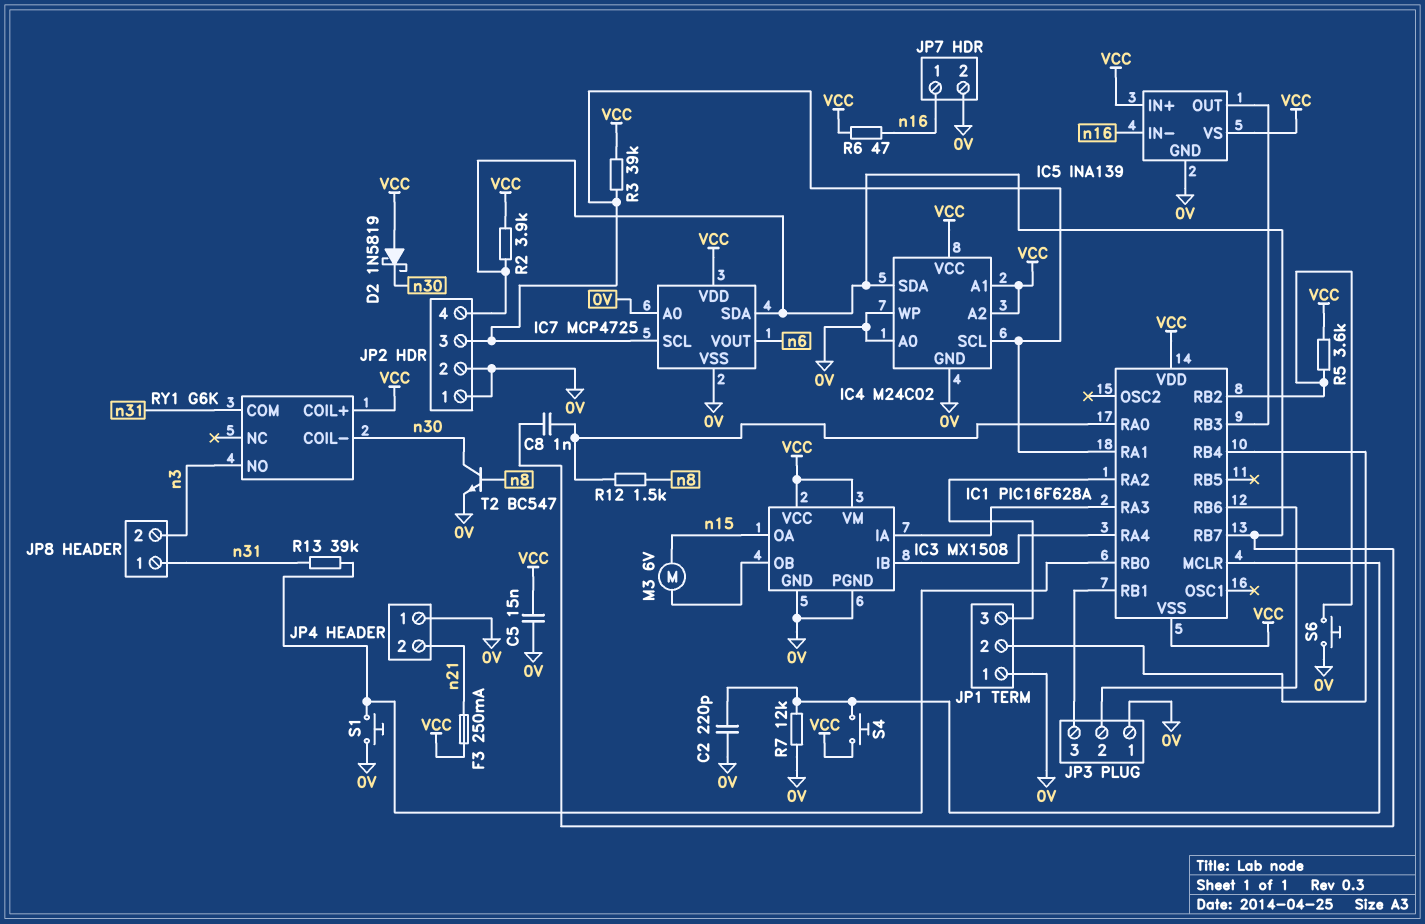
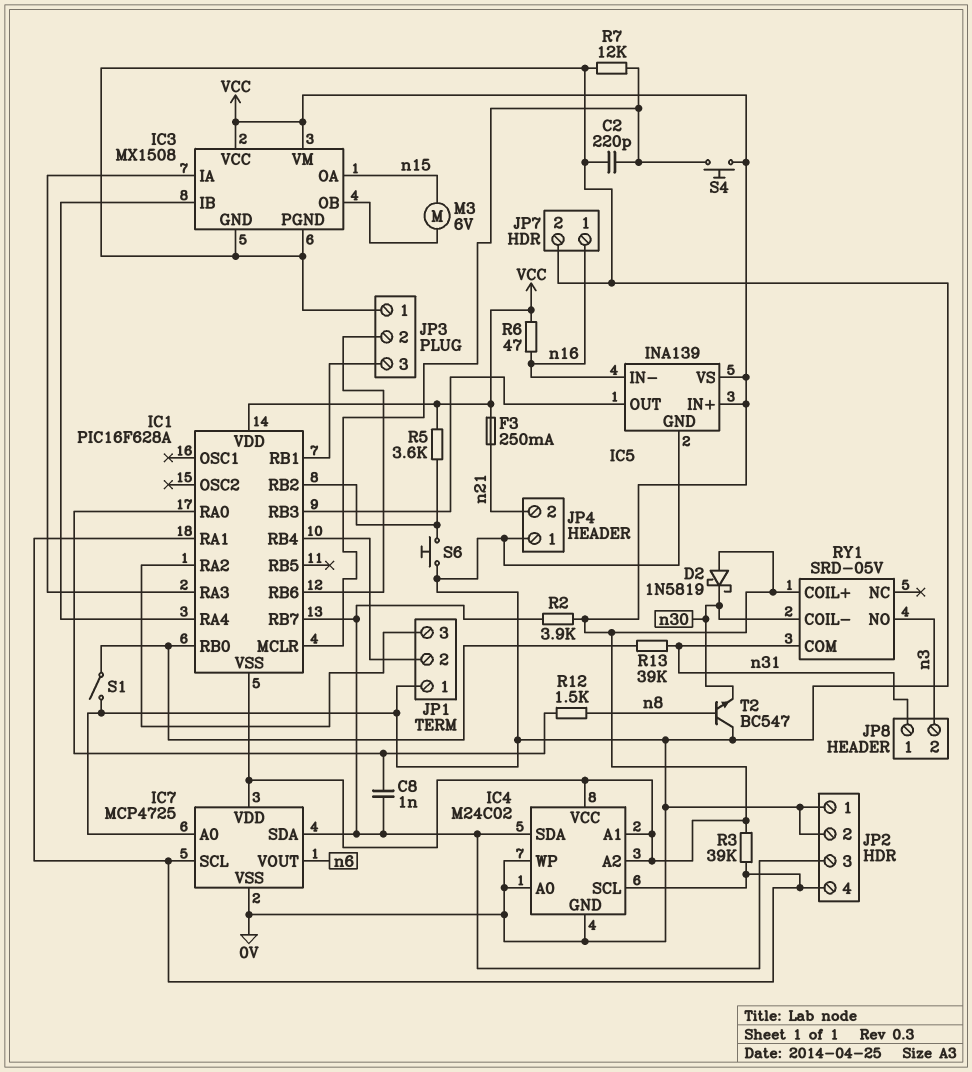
C5: 15nF (0V, VCC) -> none
JP2 pin 3: IC1/RA1 -> IC1/RB7
JP2 pin 4: IC1/RB7 -> IC1/RA1
RY1: G6K -> SRD-05V
S1: button (0V, IC1/RB0) -> switch (0V, IC1/RB0)
T2: NPN BC547 (B n8, C n30, E 0V) -> NPN BC547 (B n8, C 0V, E n30)

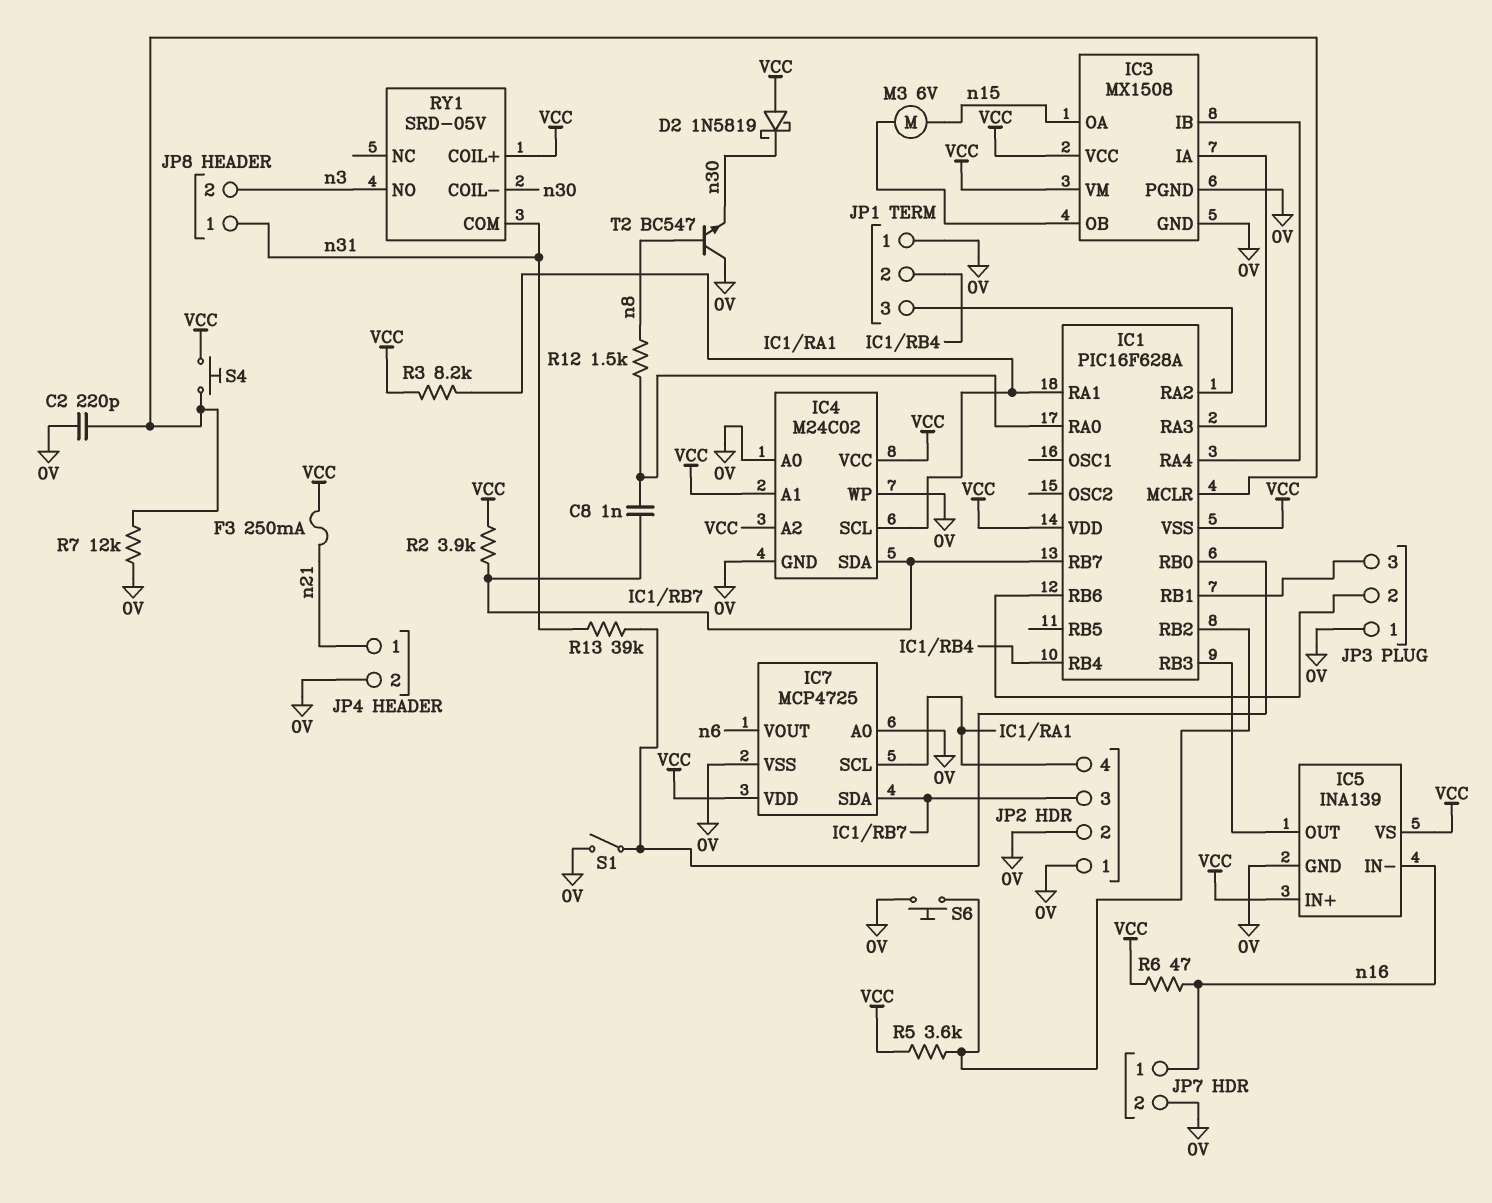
JP4 pin 1: 0V -> n21
JP4 pin 2: n21 -> 0V
R3: 39k (IC1/RA1, VCC) -> 8.2k (IC1/RA1, VCC)

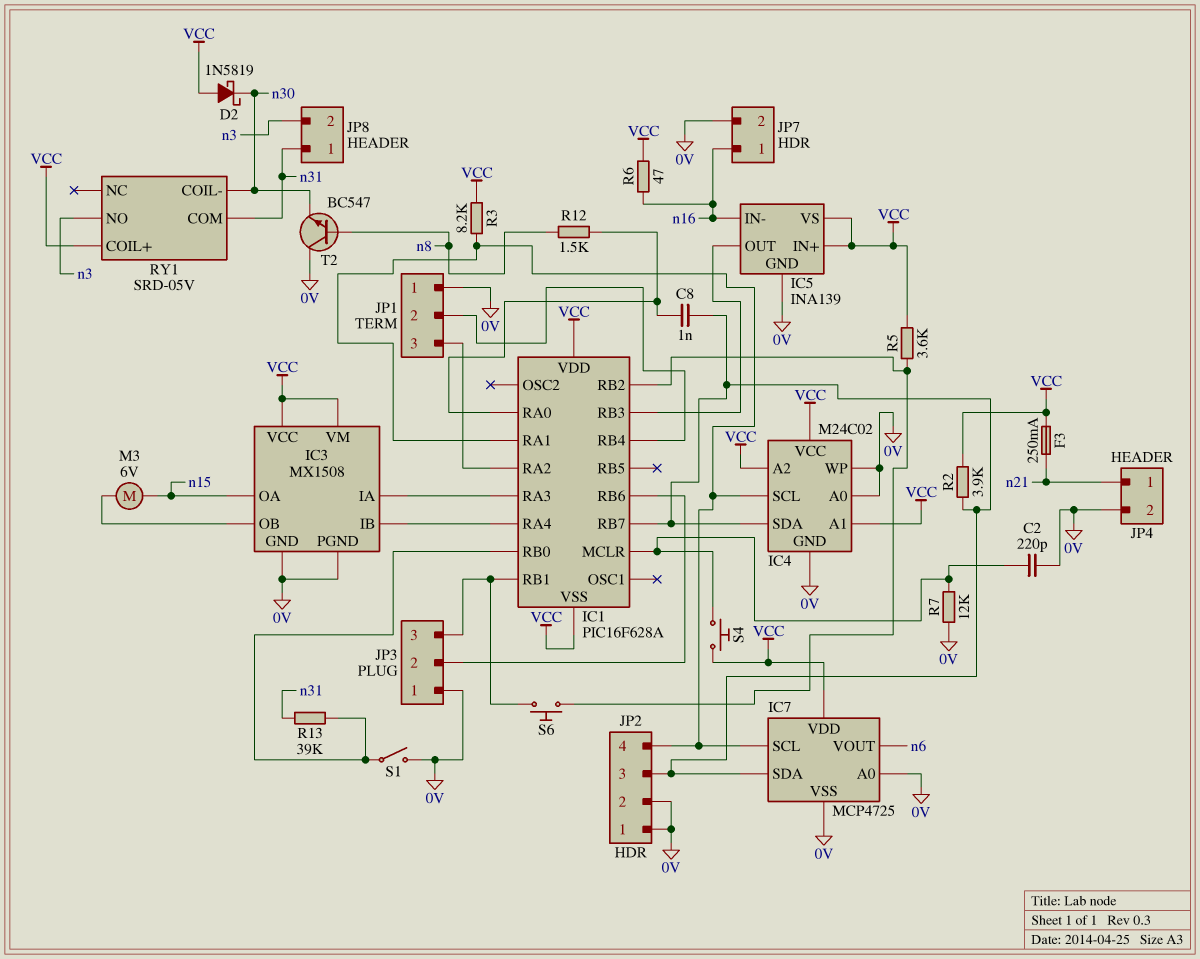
S6: button (0V, IC1/RB2) -> button (IC1/RB1, IC1/RB2)

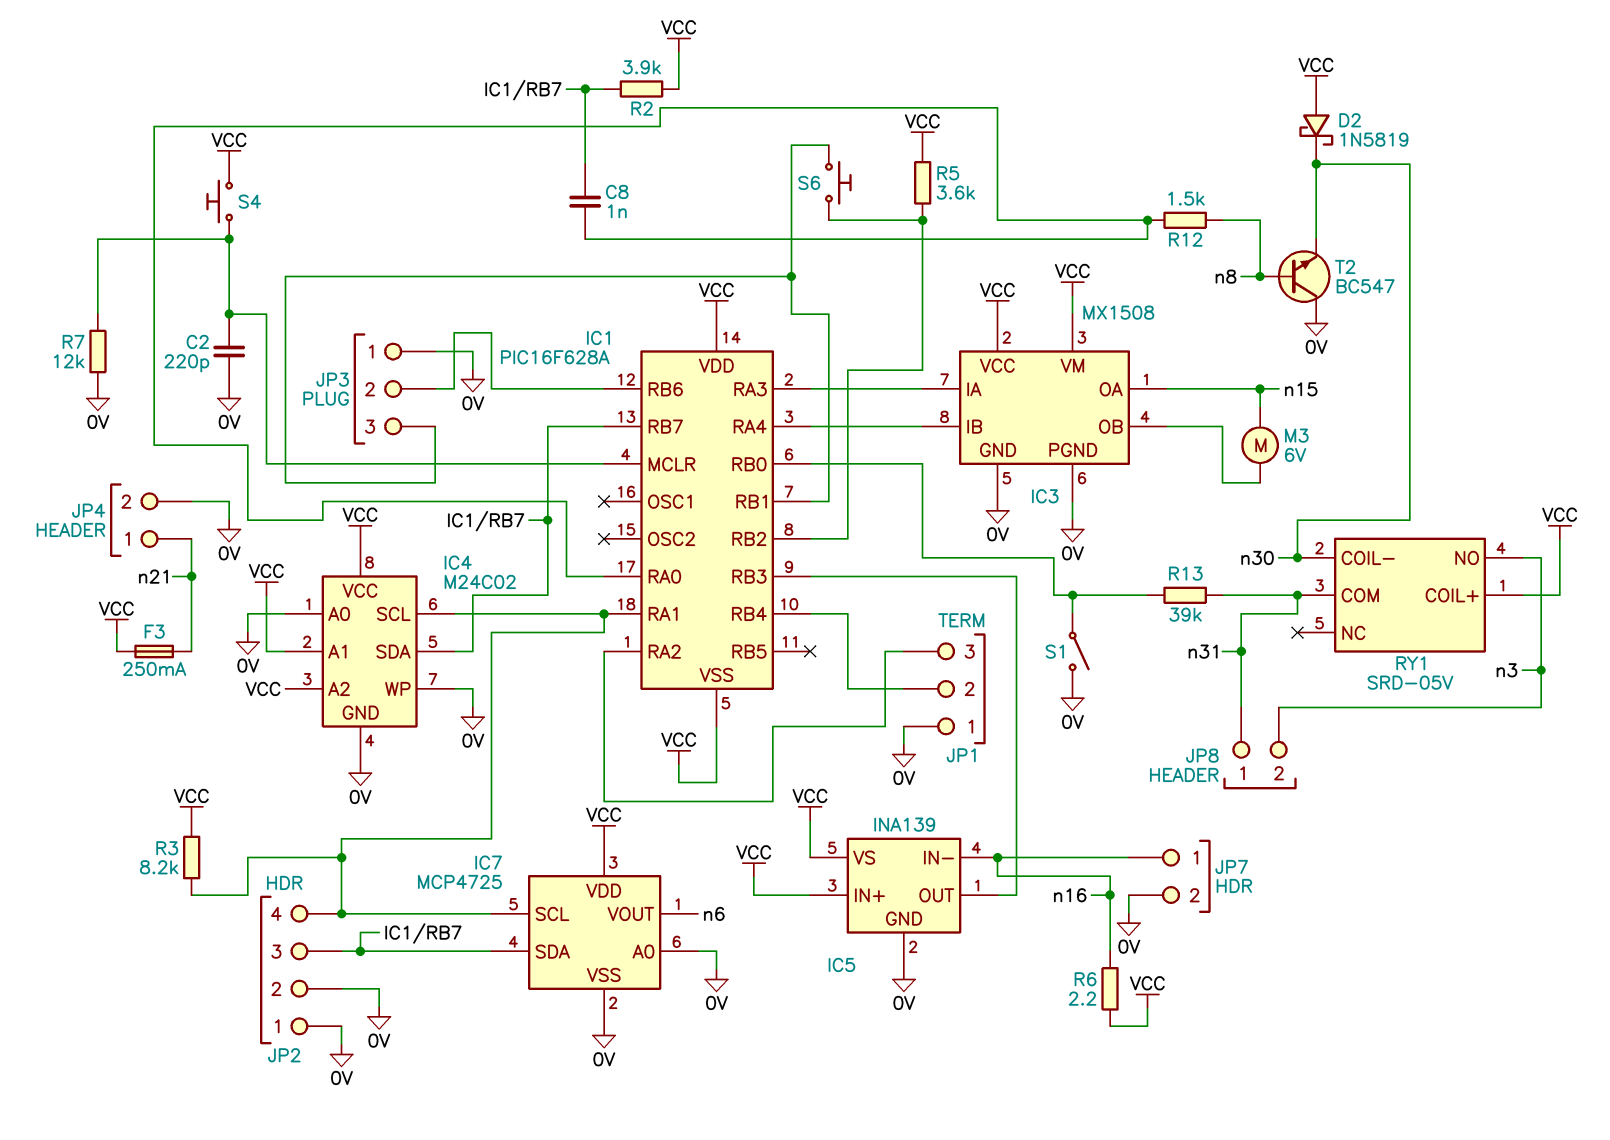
R6: 47 (VCC, n16) -> 2.2 (VCC, n16)

